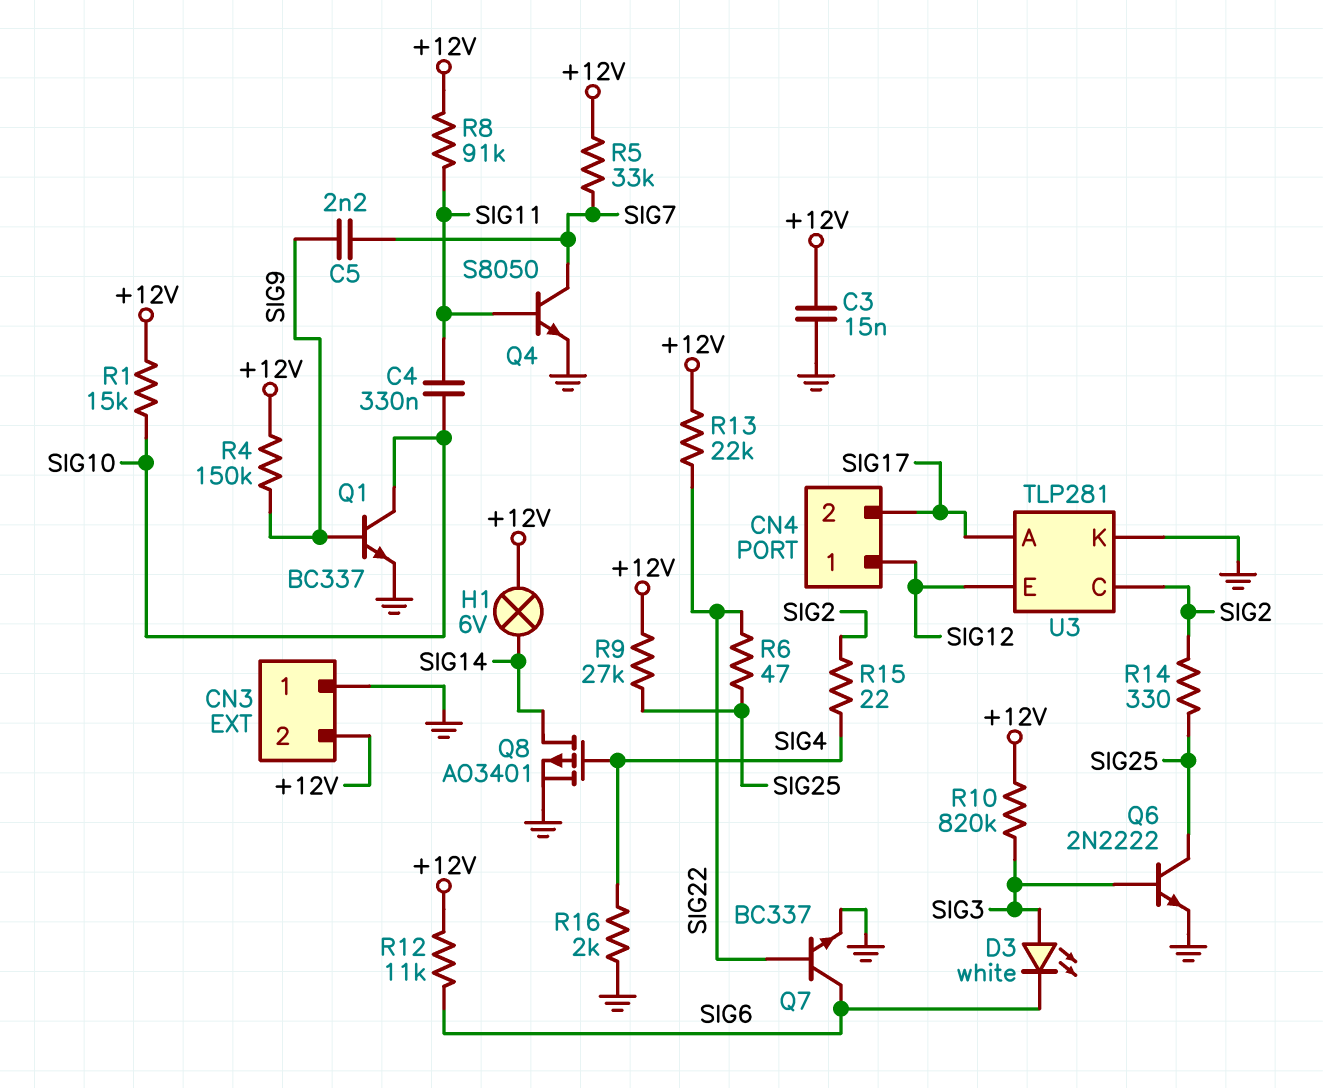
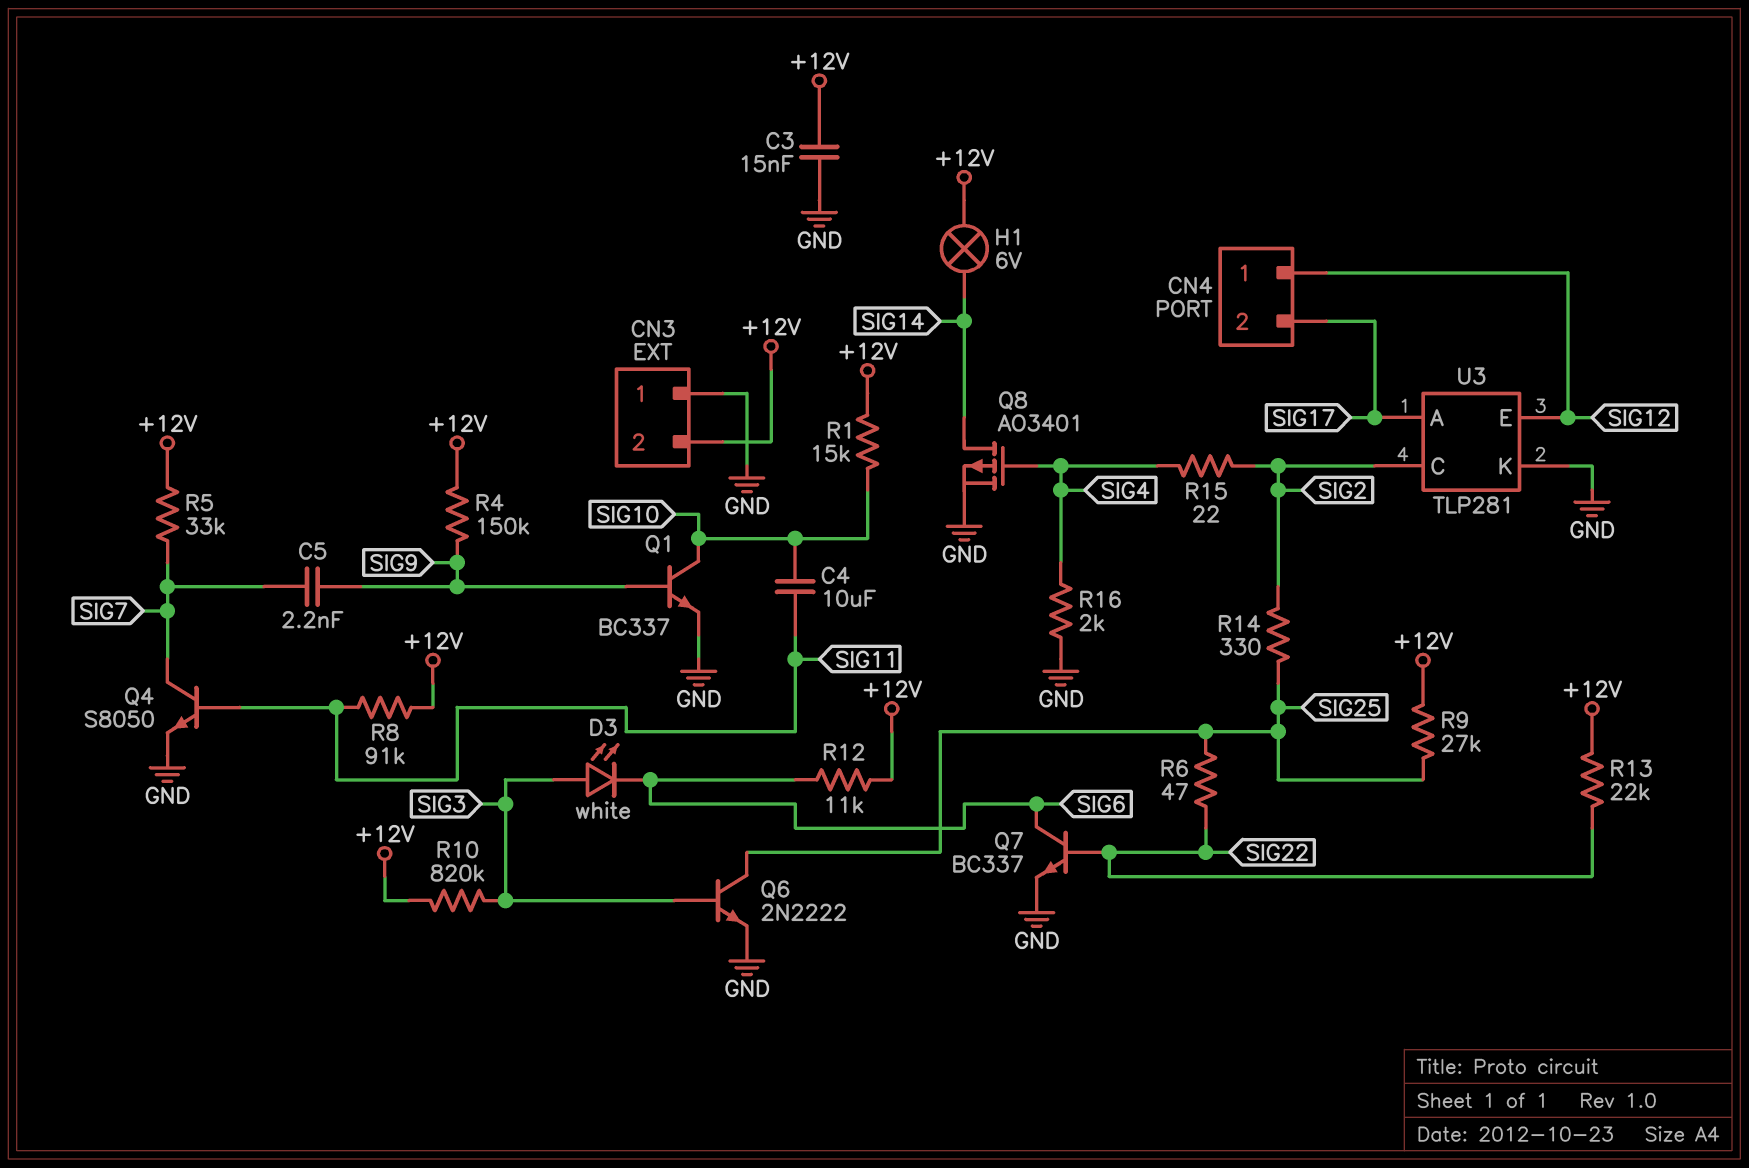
C4: 330nF (SIG10, SIG11) -> 10uF (SIG10, SIG11)

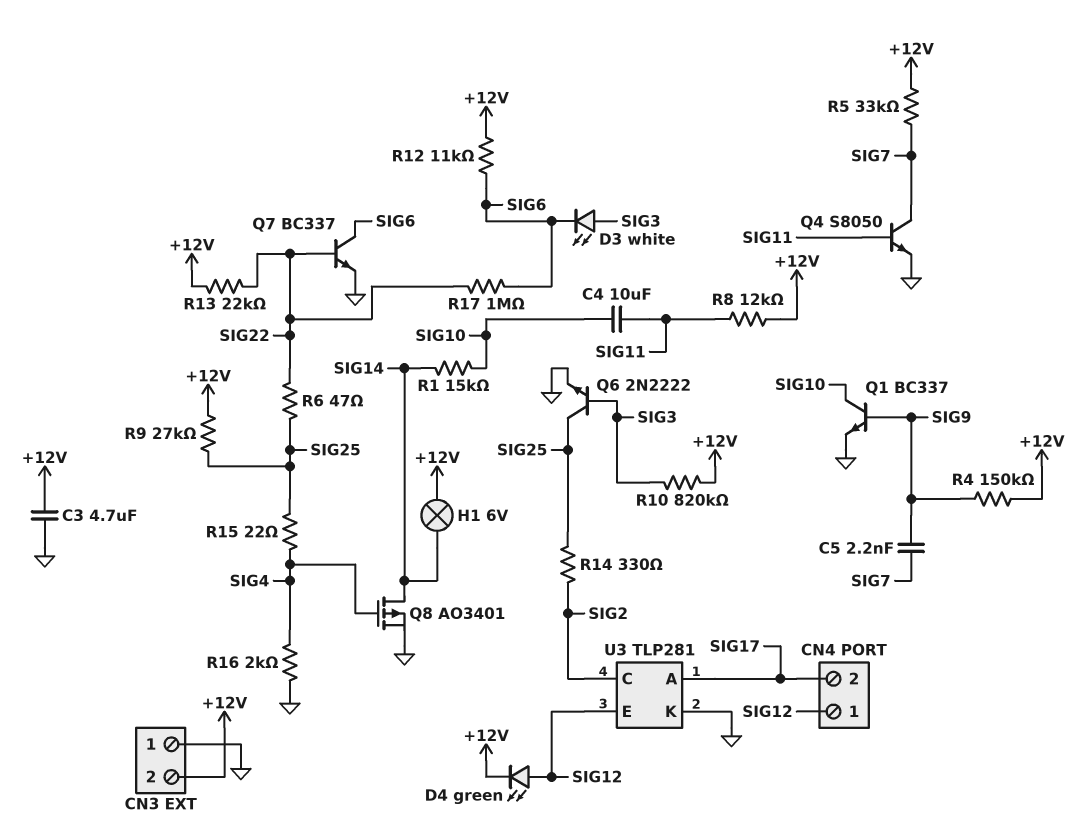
C3: 15nF (+12V, GND) -> 4.7uF (+12V, GND)
D4: none -> LED green (A SIG12, K +12V)
R1: 15k (+12V, SIG10) -> 15k (SIG10, SIG14)
R8: 91k (+12V, SIG11) -> 12k (+12V, SIG11)
R15: 22 (SIG2, SIG4) -> 22 (SIG4, SIG25)
R17: none -> 1M (SIG6, SIG22)

